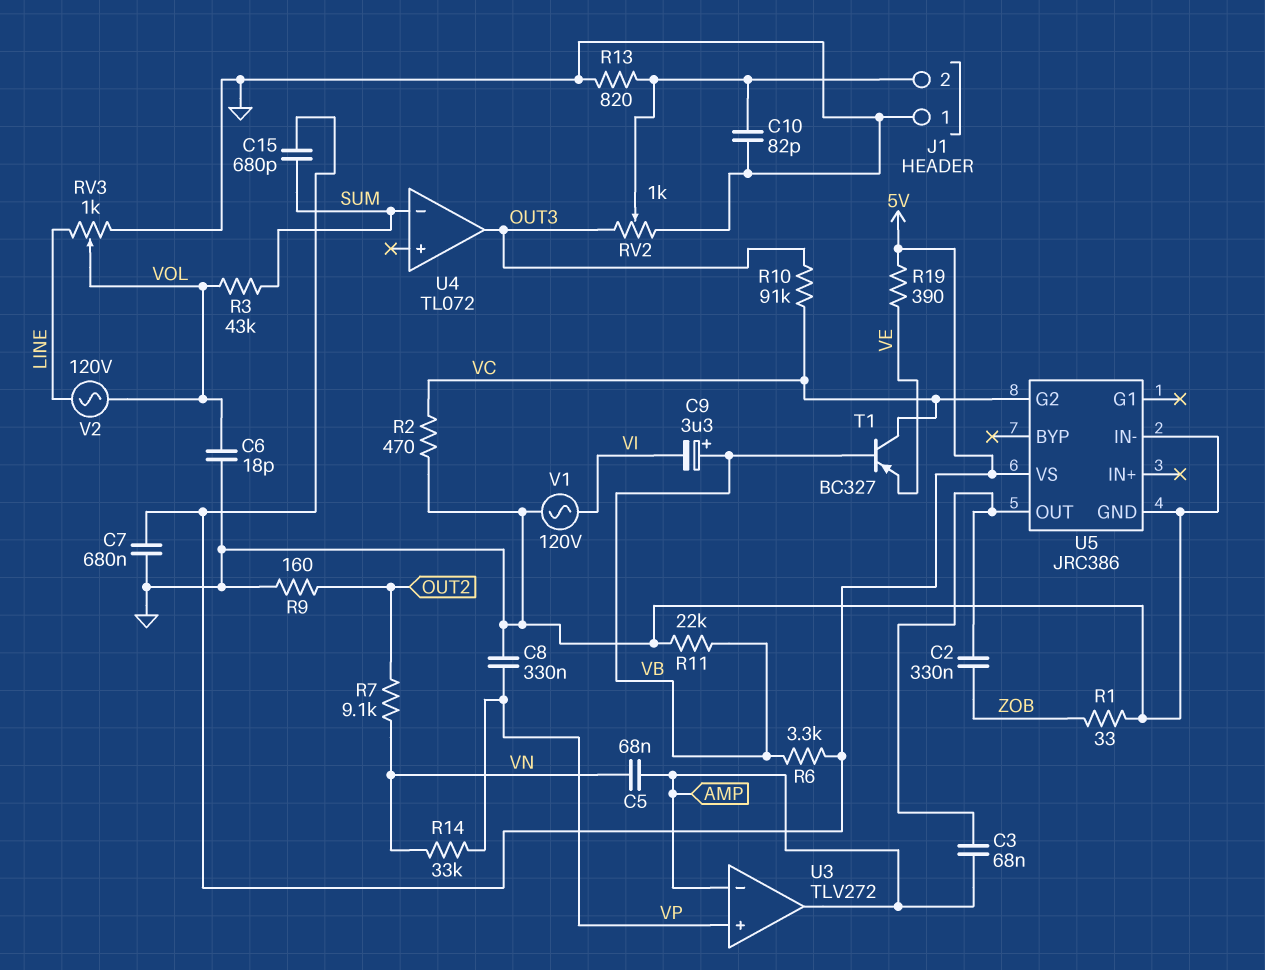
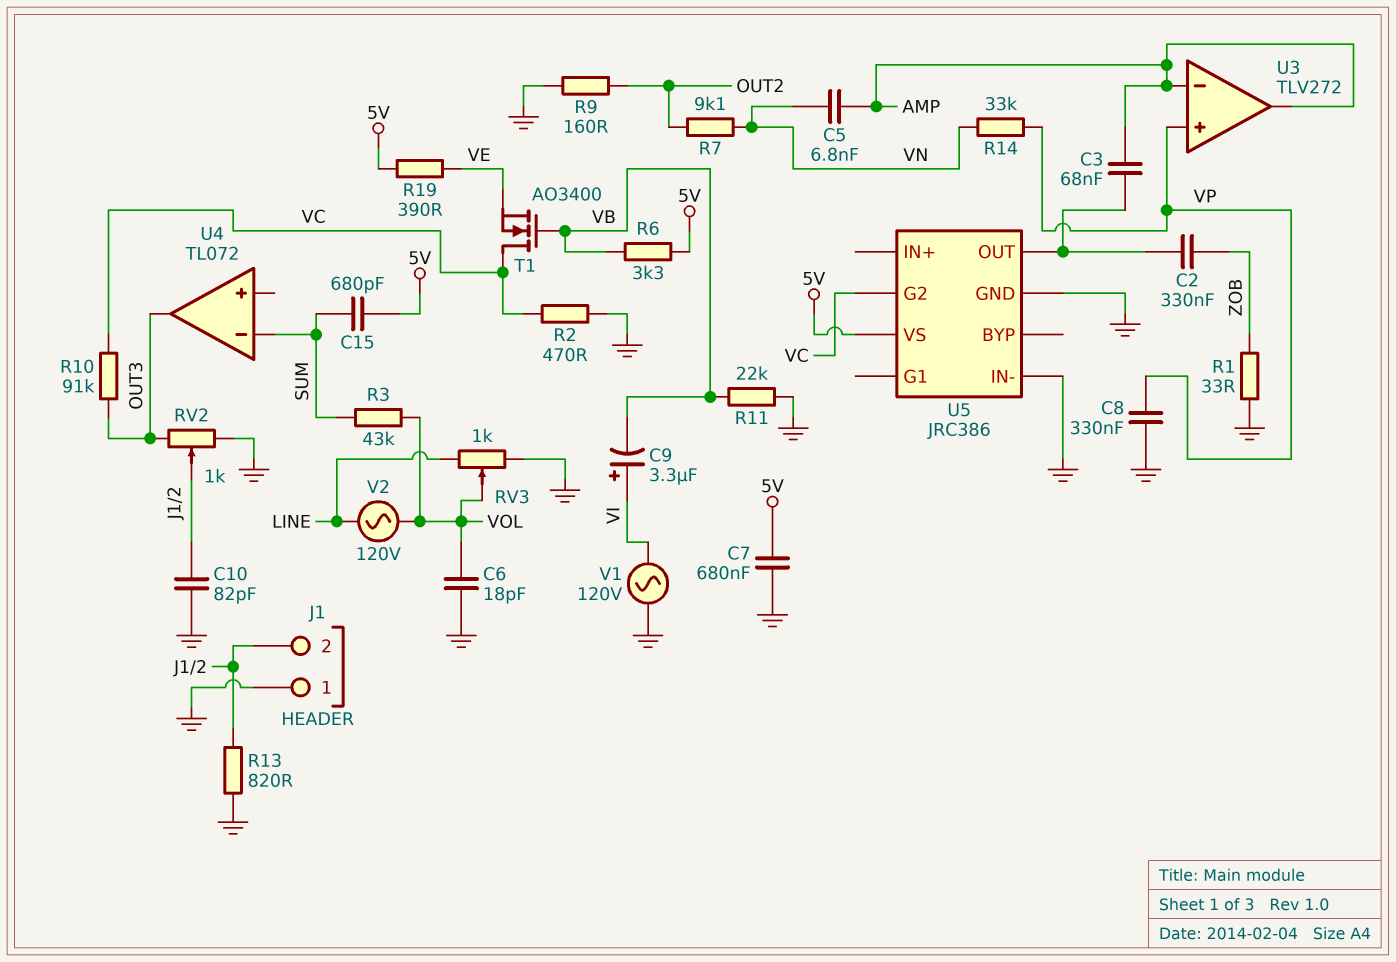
C5: 68nF (AMP, VN) -> 6.8nF (AMP, VN)
C9: 3.3uF (plus VB, minus VI) -> 3.3uF (plus VI, minus VB)
T1: PNP BC327 (B VB, C VC, E VE) -> NMOS AO3400 (G VB, D VC, S VE)

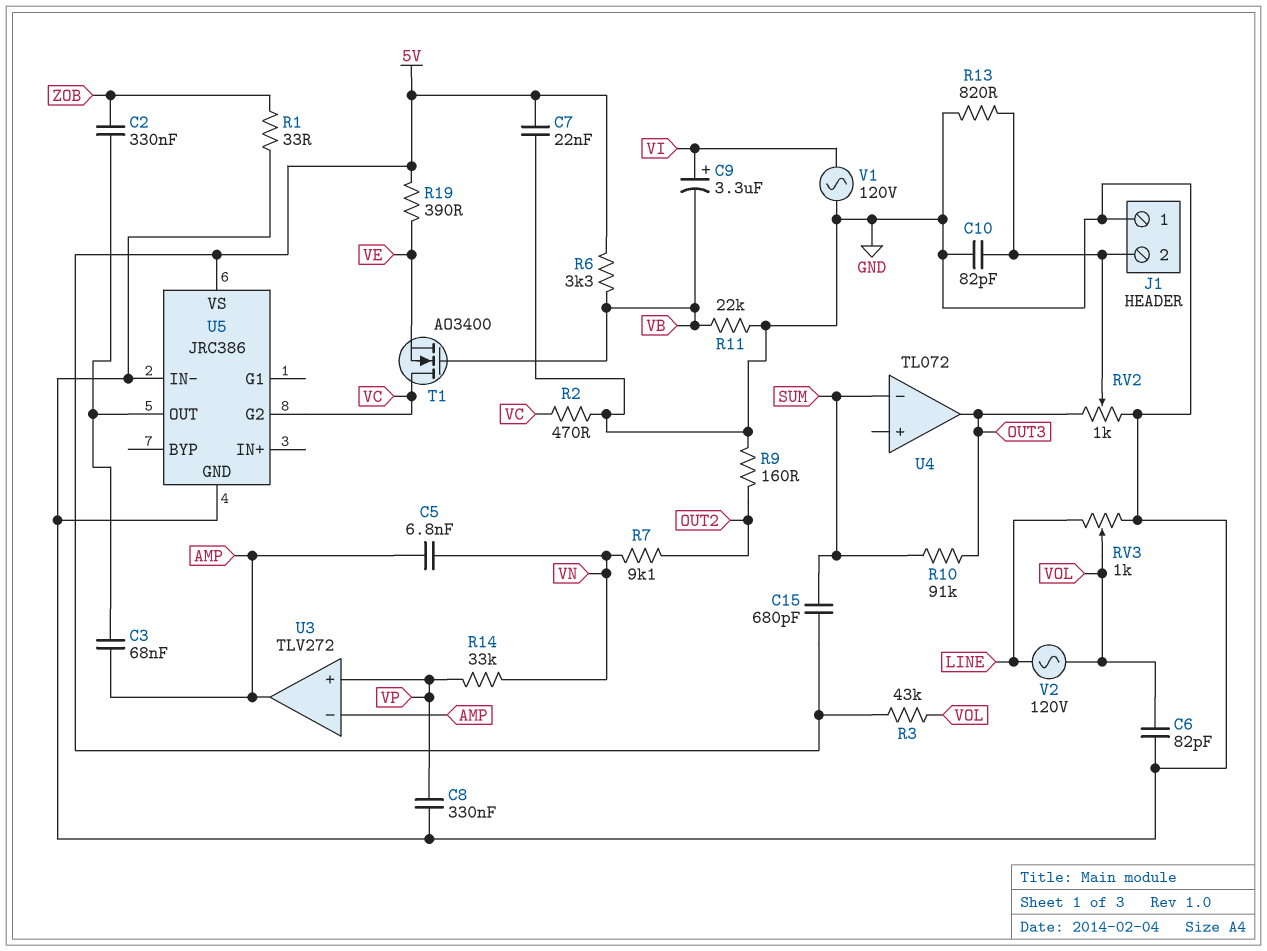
C6: 18pF (GND, VOL) -> 82pF (GND, VOL)
C7: 680nF (5V, GND) -> 22nF (5V, GND)
R3: 43k (SUM, VOL) -> 43k (5V, VOL)
R10: 91k (OUT3, VC) -> 91k (OUT3, SUM)

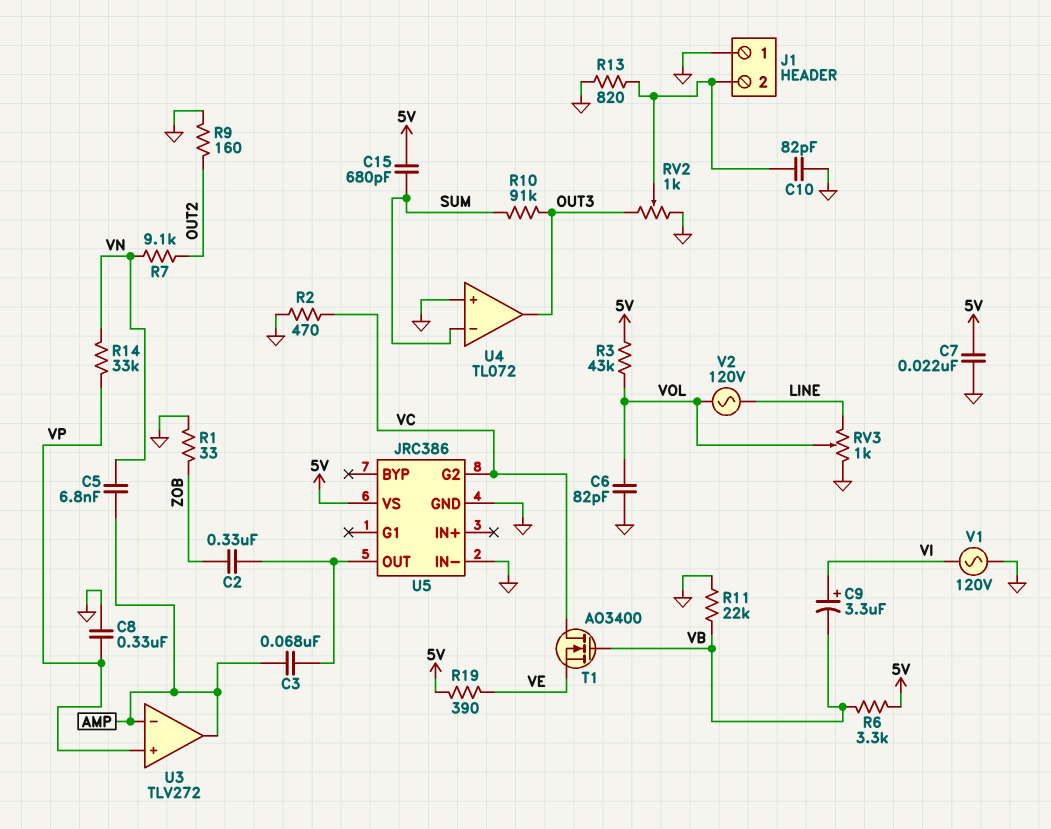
U4 pin in+: none -> GND

